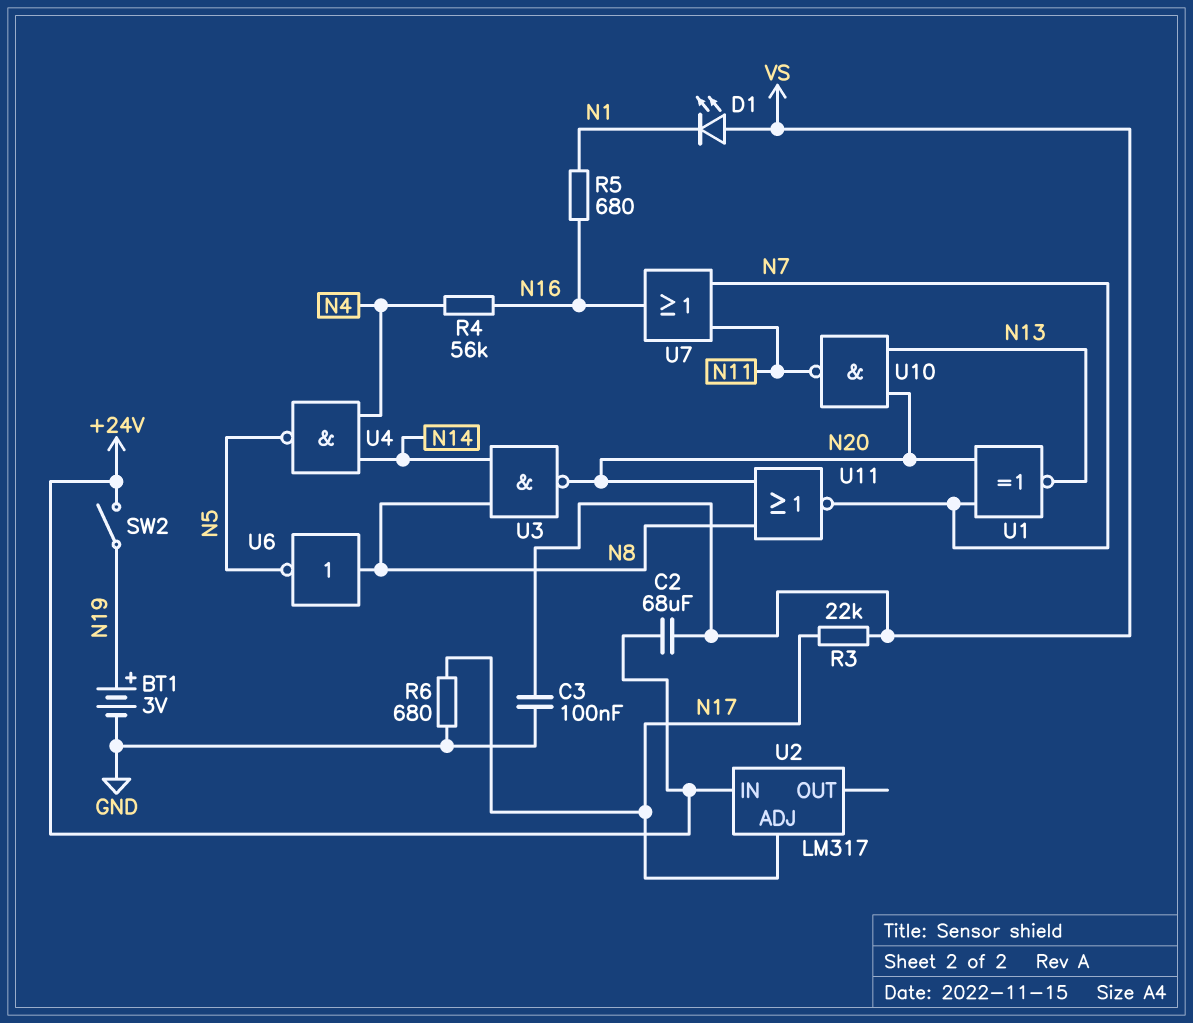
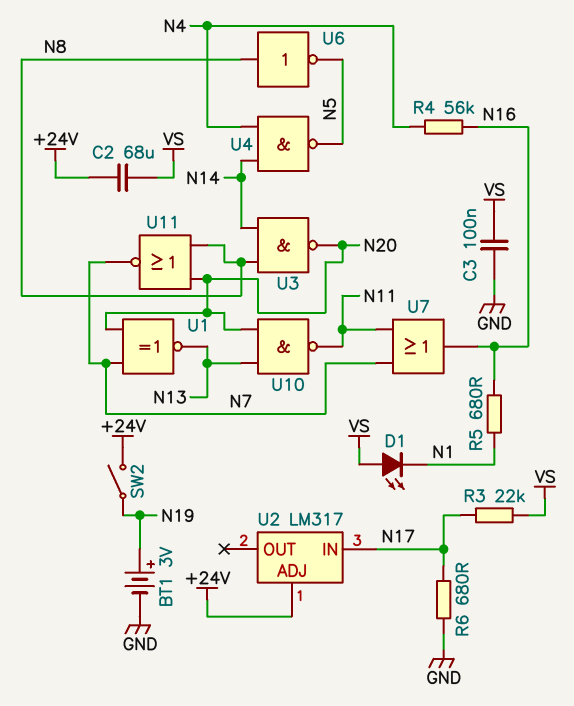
U2 pin ADJ: N17 -> +24V
U2 pin IN: +24V -> N17

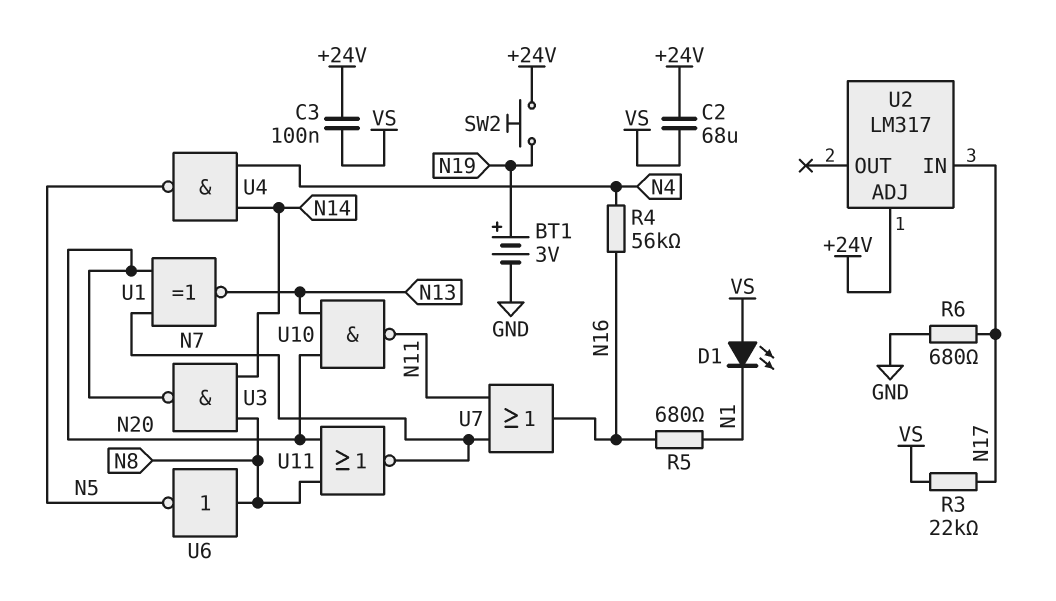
C3: 100nF (GND, VS) -> 100nF (+24V, VS)
SW2: switch (+24V, N19) -> button (+24V, N19)

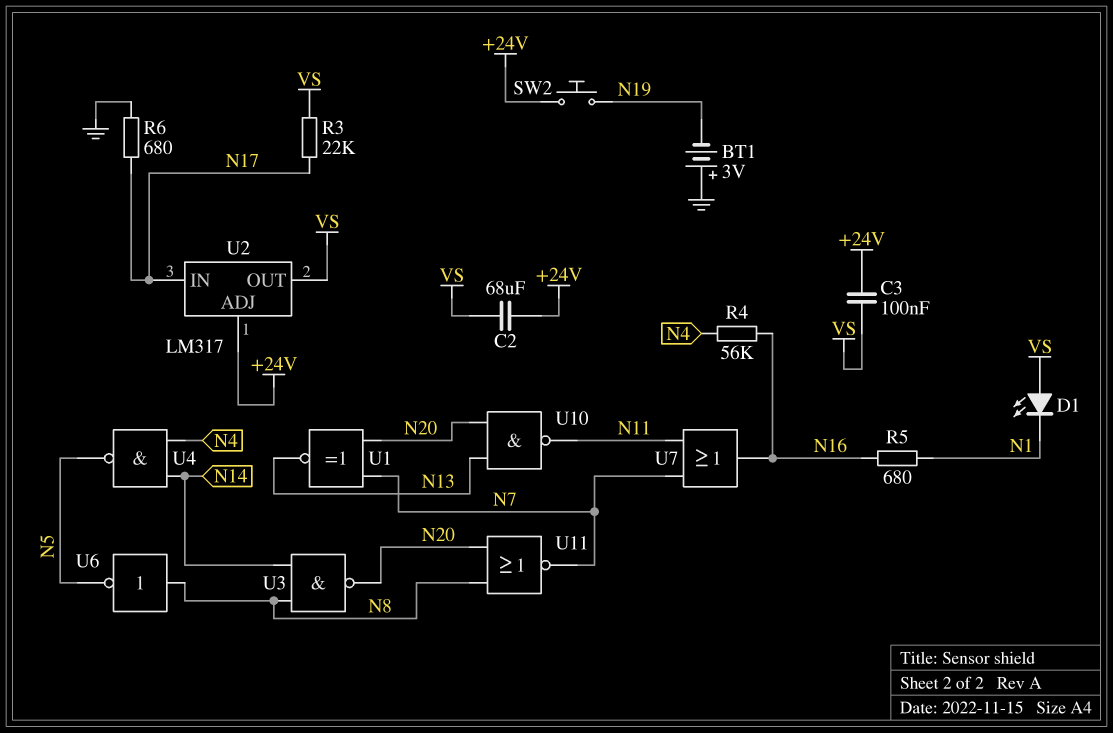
BT1: 3V (plus N19, minus GND) -> 3V (plus GND, minus N19)
U2 pin OUT: none -> VS

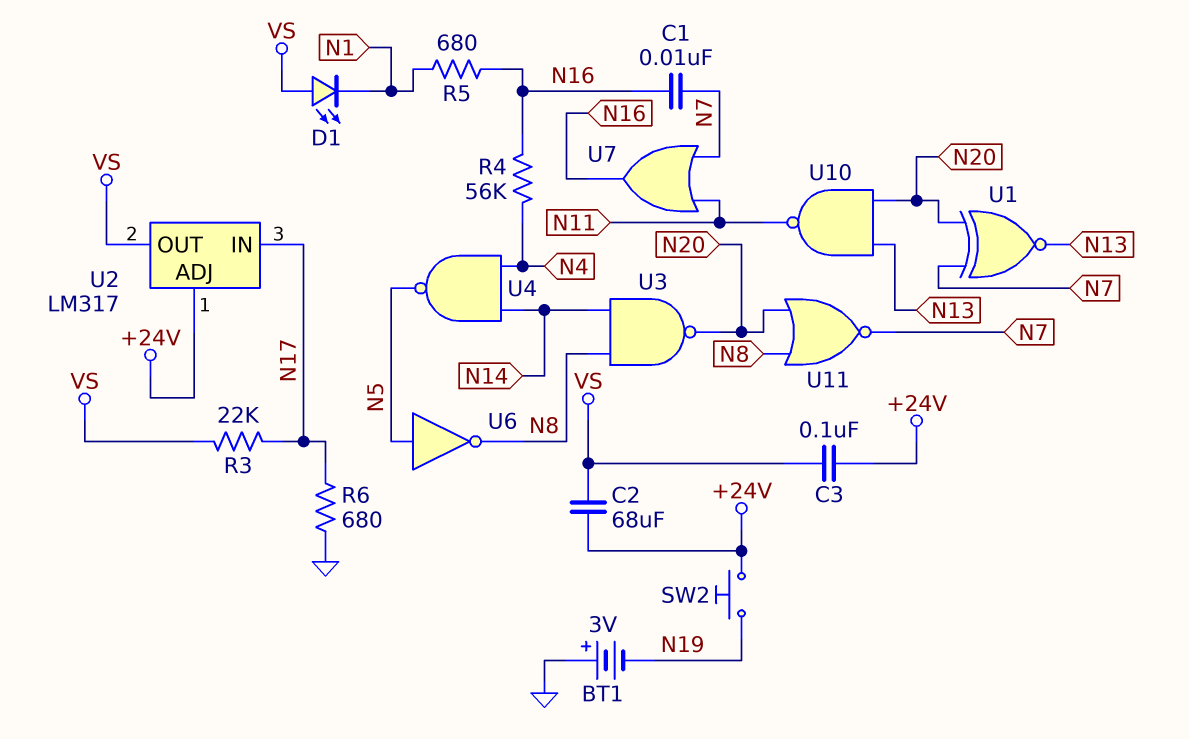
C1: none -> 10nF (N7, N16)
U6: NOT (in N8, out N5) -> NOT (in N5, out N8)

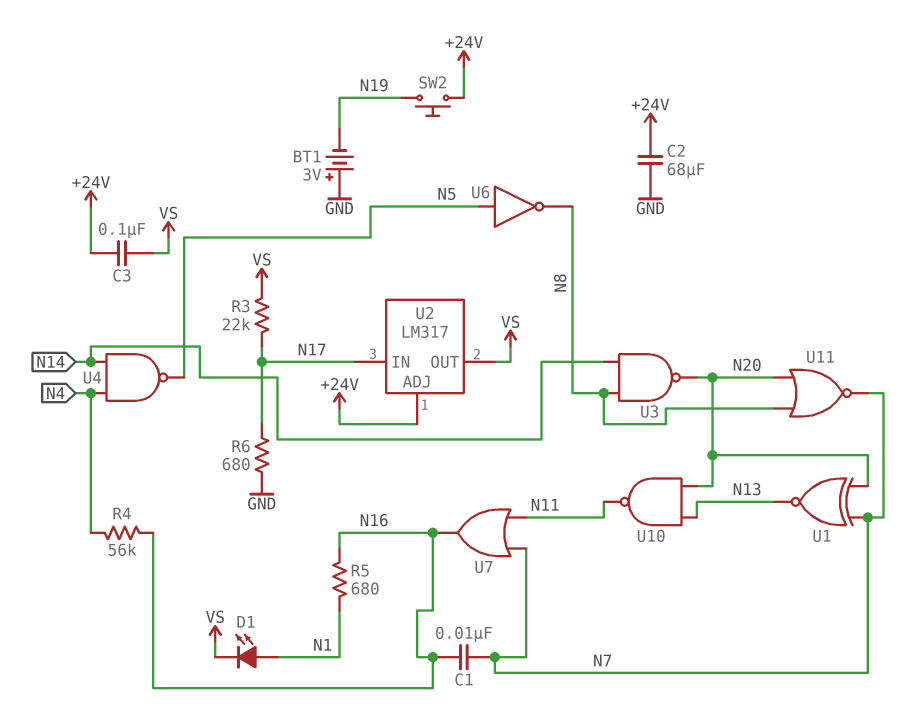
C2: 68uF (+24V, VS) -> 68uF (+24V, GND)
D1: LED (A VS, K N1) -> LED (A N1, K VS)

